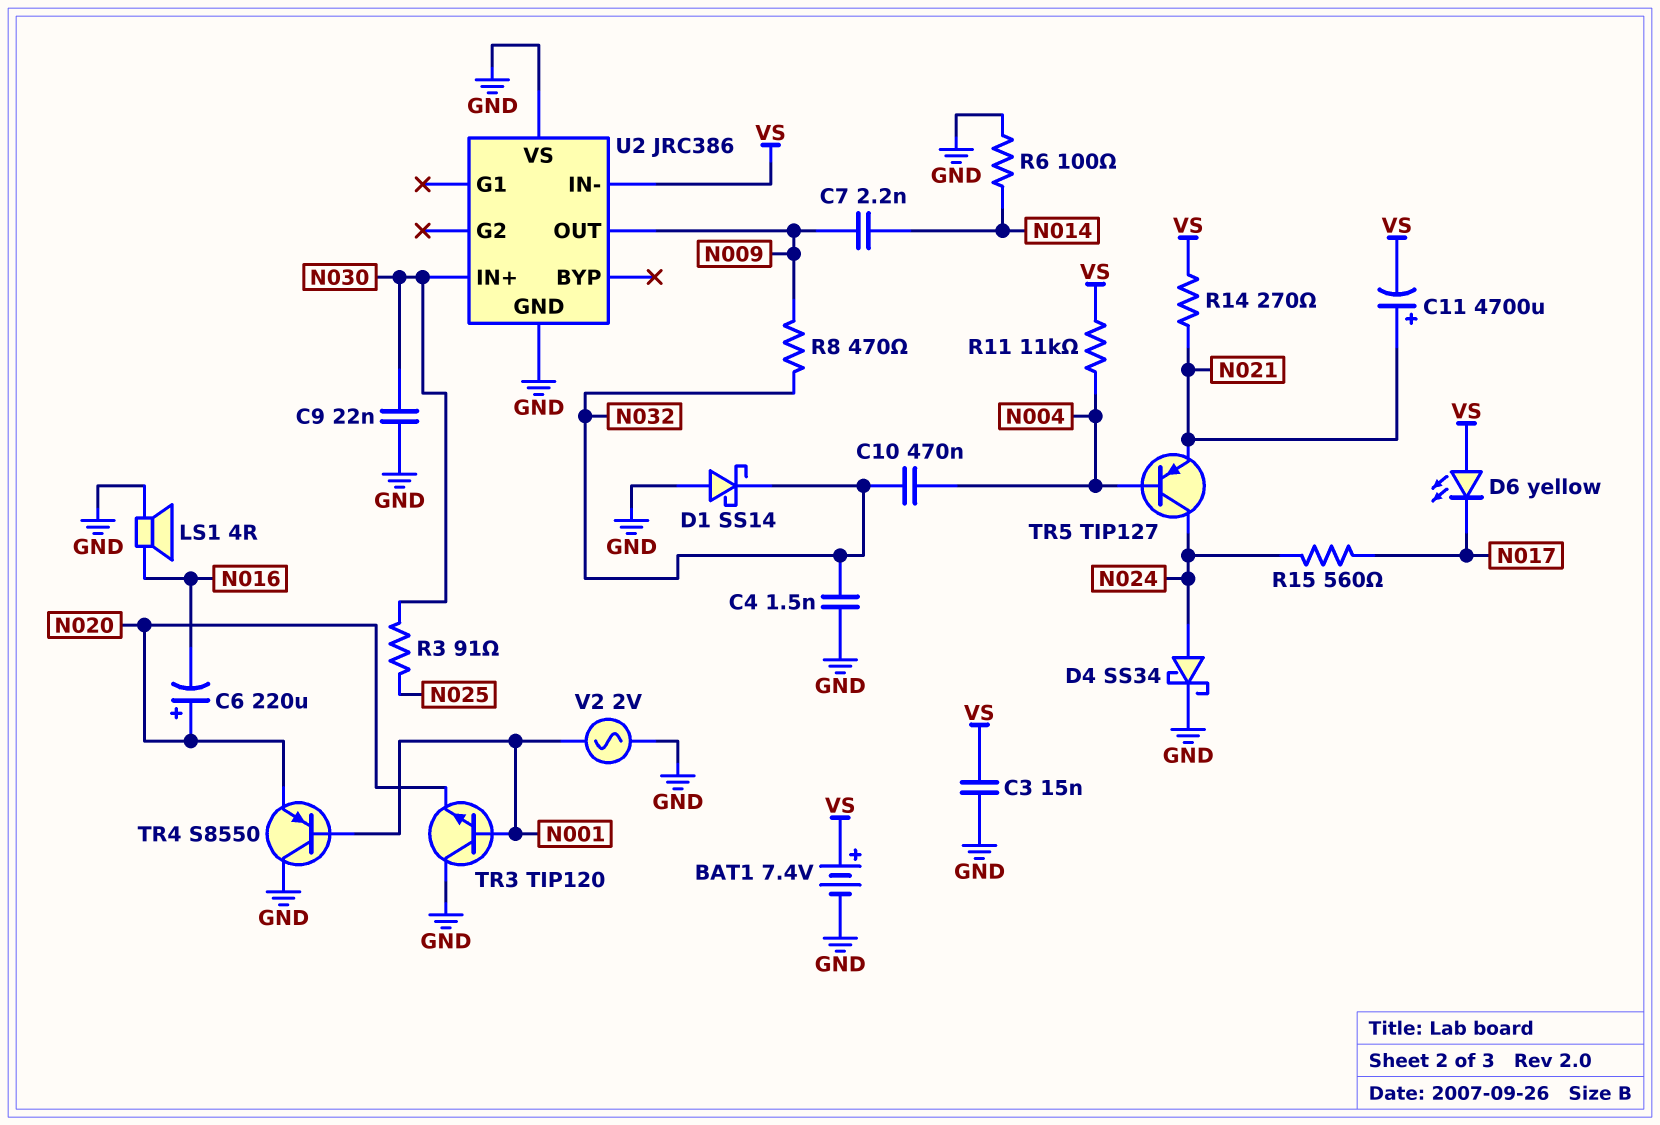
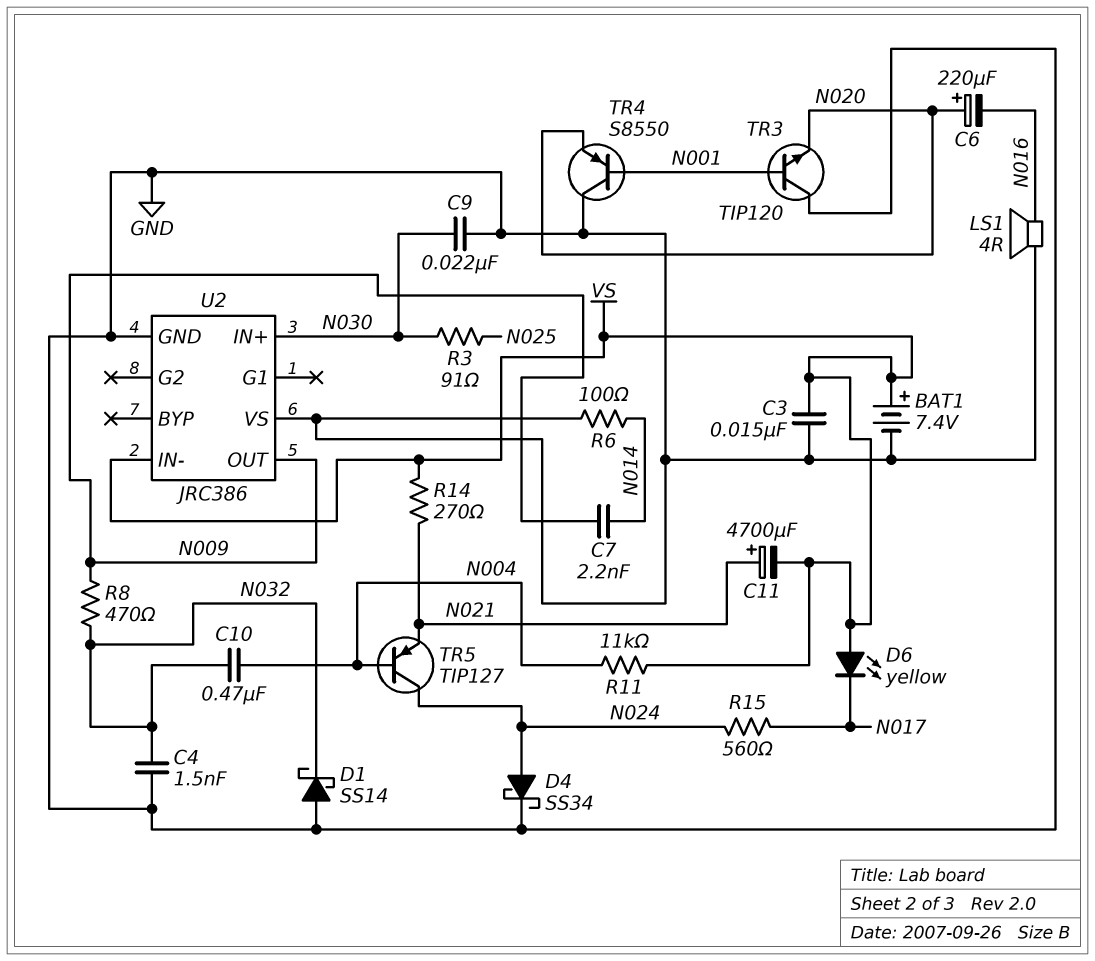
V2: AC 2V (GND, N001) -> none

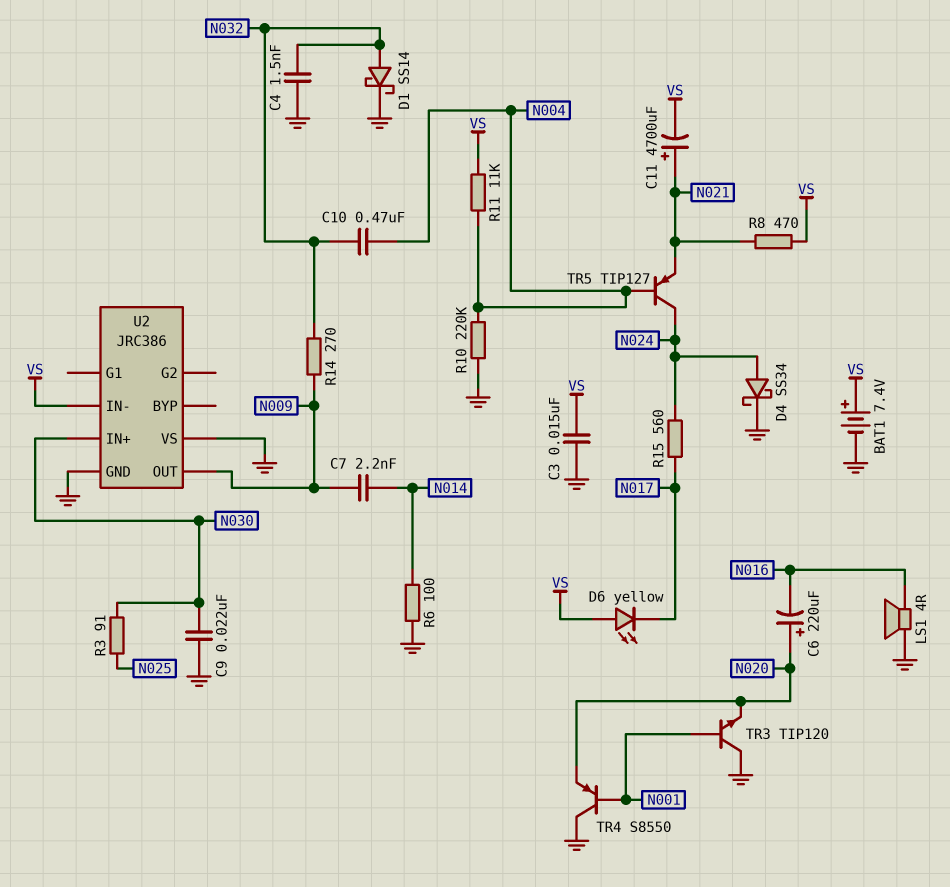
D1: schottky SS14 (A GND, K N032) -> schottky SS14 (A N032, K GND)
R8: 470 (N009, N032) -> 470 (N021, VS)
R10: none -> 220k (GND, N004)
R14: 270 (N021, VS) -> 270 (N009, N032)

